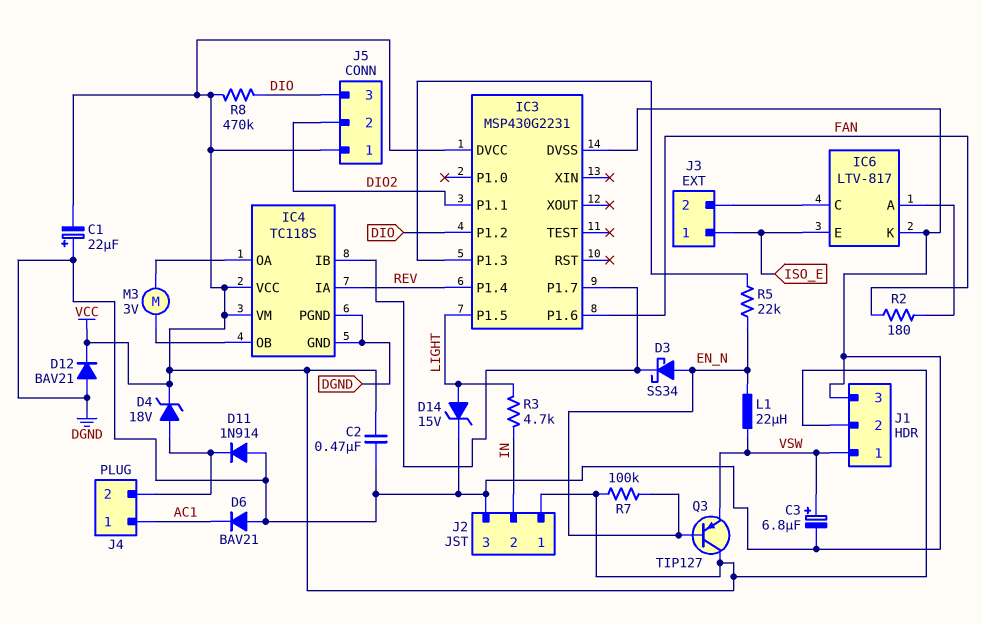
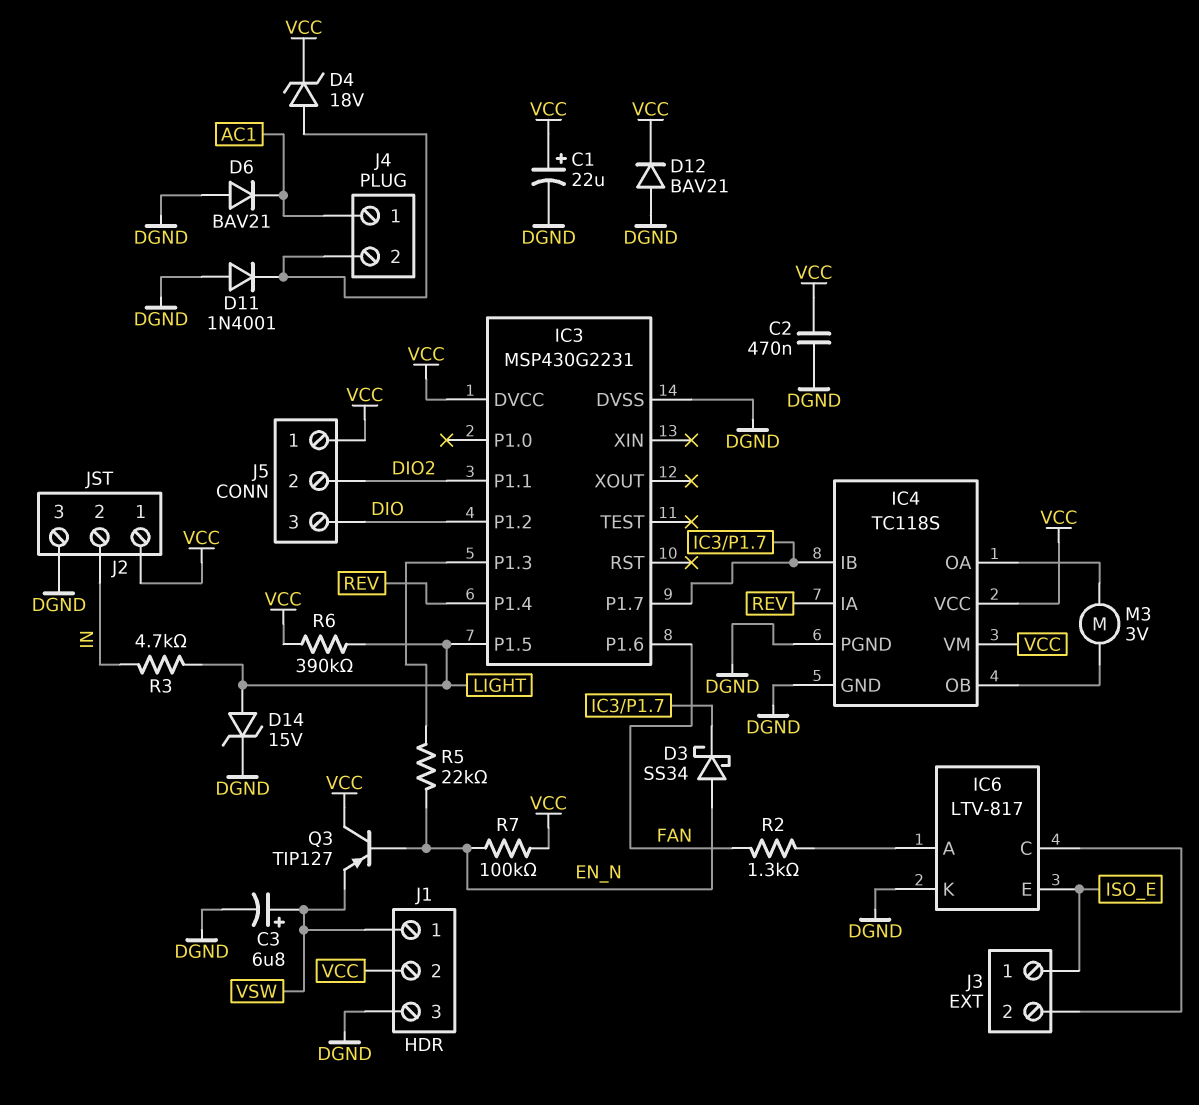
C1: 22uF (plus DGND, minus VCC) -> 22uF (plus VCC, minus DGND)
D11: diode 1N914 (A DGND, K J4/2) -> diode 1N4001 (A DGND, K J4/2)
L1: 22uH (EN_N, VSW) -> none
R2: 180 (FAN, IC6/A) -> 1.3k (FAN, IC6/A)
R6: none -> 390k (LIGHT, VCC)
R8: 470k (DIO, VCC) -> none

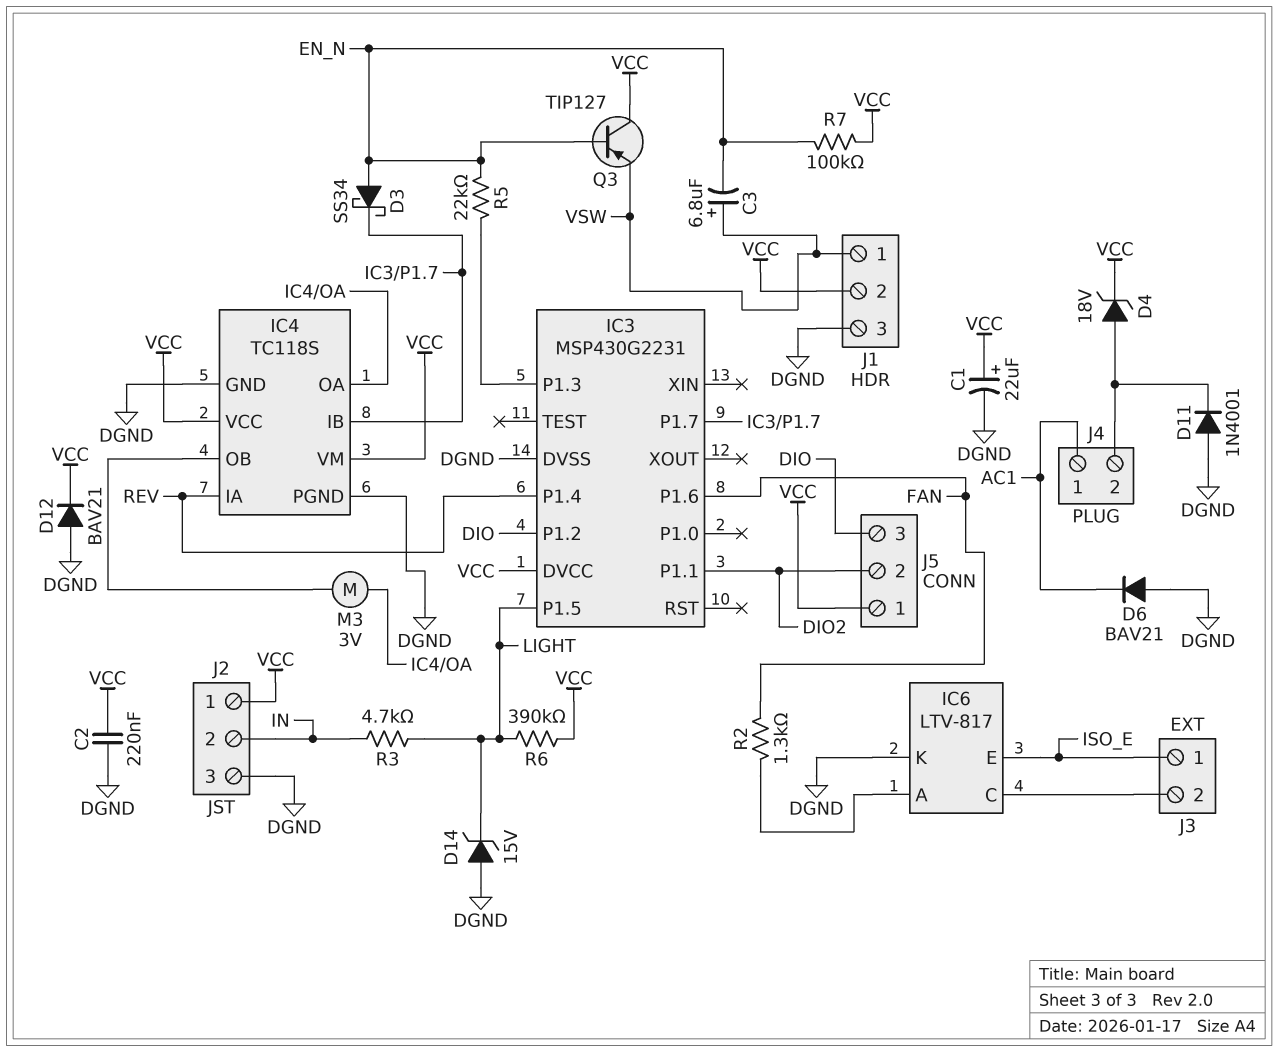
C2: 470nF (DGND, VCC) -> 220nF (DGND, VCC)
C3: 6.8uF (plus VSW, minus DGND) -> 6.8uF (plus VSW, minus EN_N)
D14: zener 15V (A LIGHT, K DGND) -> zener 15V (A DGND, K LIGHT)

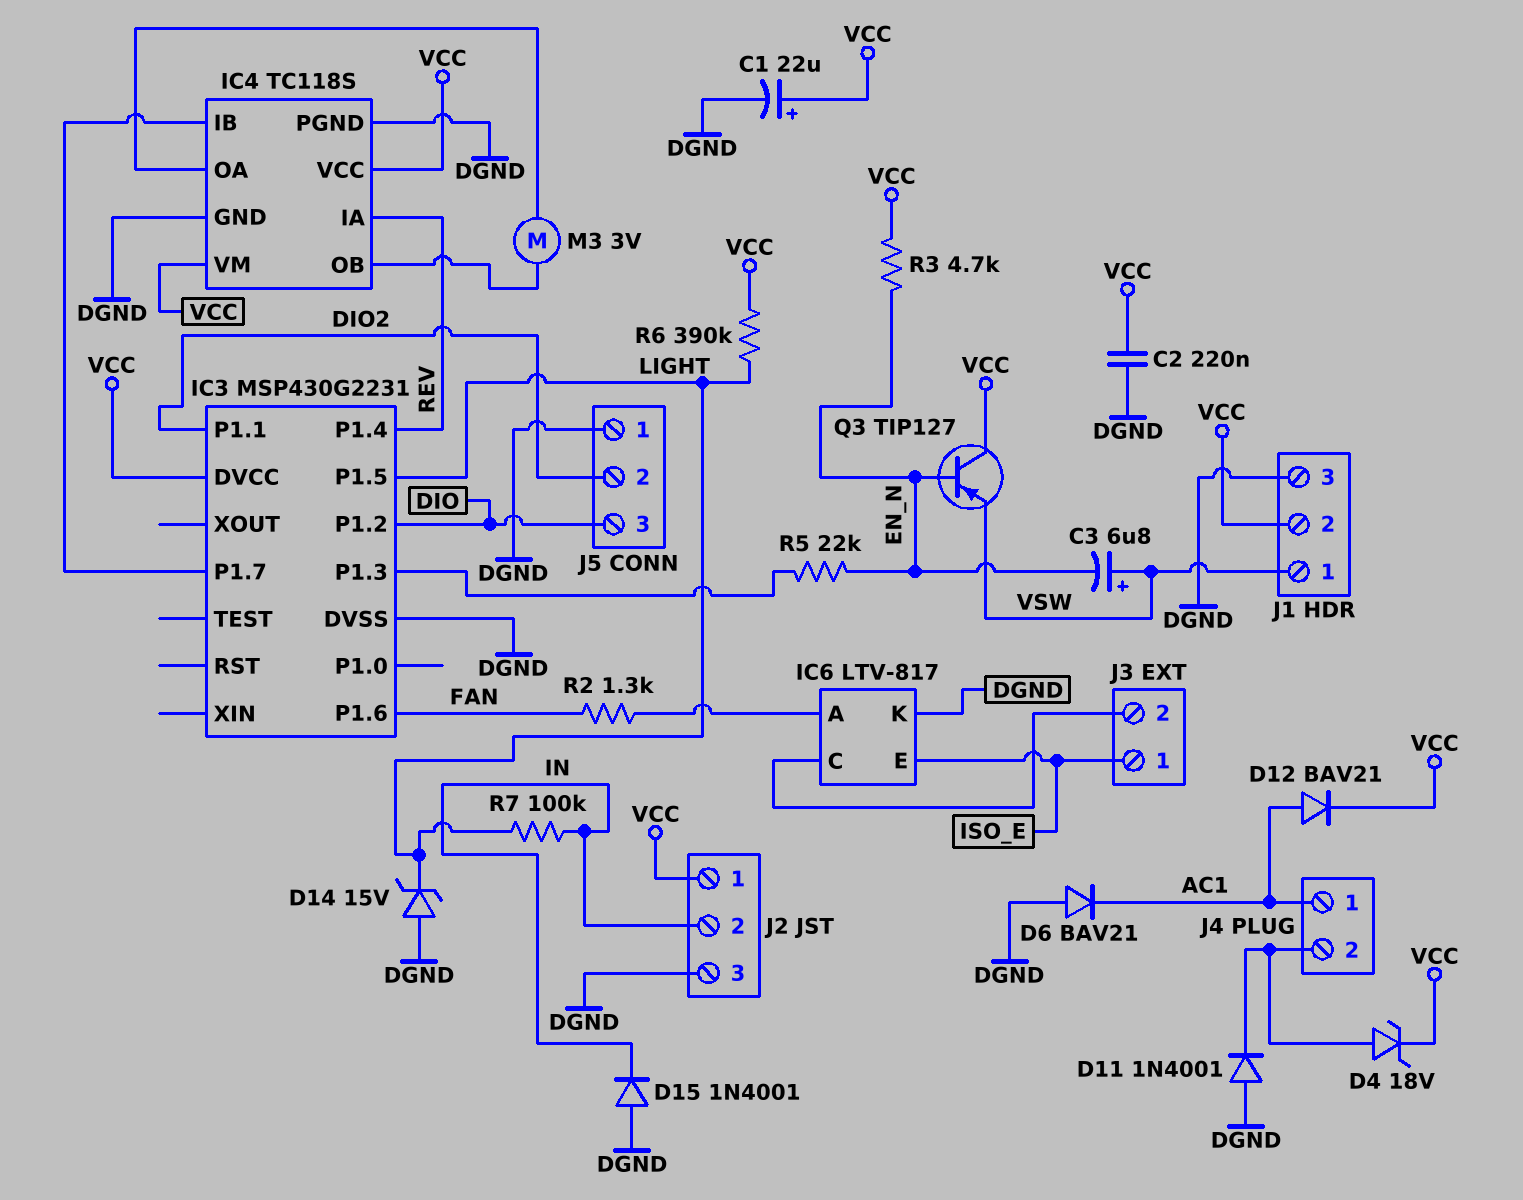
D3: schottky SS34 (A EN_N, K IC3/P1.7) -> none
D12: diode BAV21 (A DGND, K VCC) -> diode BAV21 (A AC1, K VCC)
D15: none -> diode 1N4001 (A DGND, K IN)
J5 pin 1: VCC -> DGND
R3: 4.7k (IN, LIGHT) -> 4.7k (EN_N, VCC)
R7: 100k (EN_N, VCC) -> 100k (IN, LIGHT)

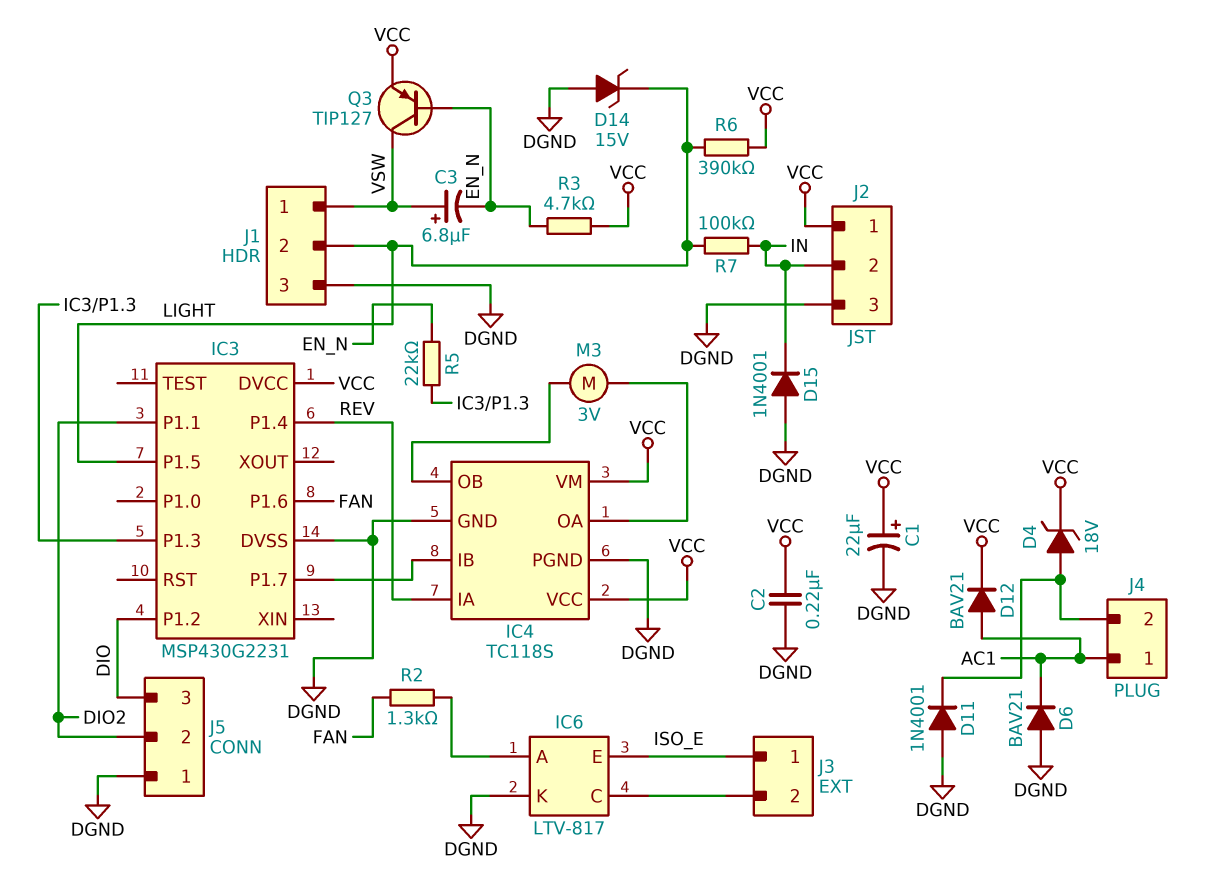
J1 pin 2: VCC -> LIGHT
Q3: PNP TIP127 (B EN_N, C VCC, E VSW) -> PNP TIP127 (B EN_N, C VSW, E VCC)

